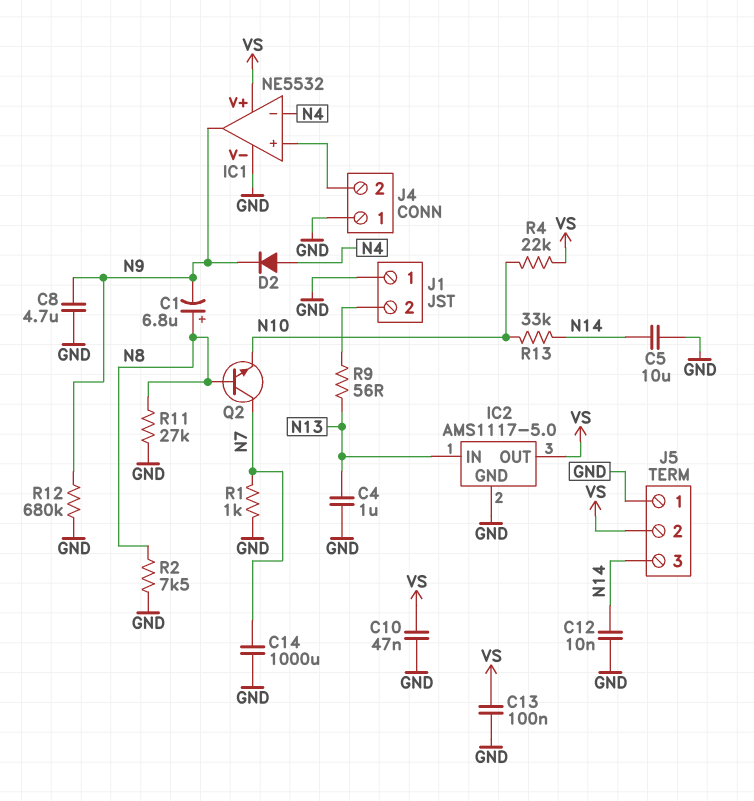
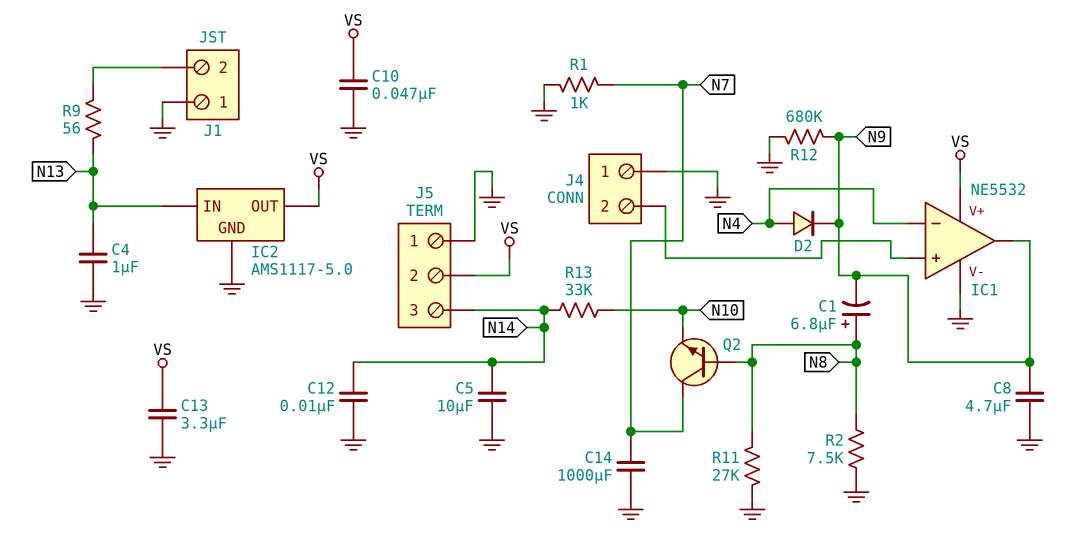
C13: 100nF (GND, VS) -> 3.3uF (GND, VS)
R4: 22k (N10, VS) -> none

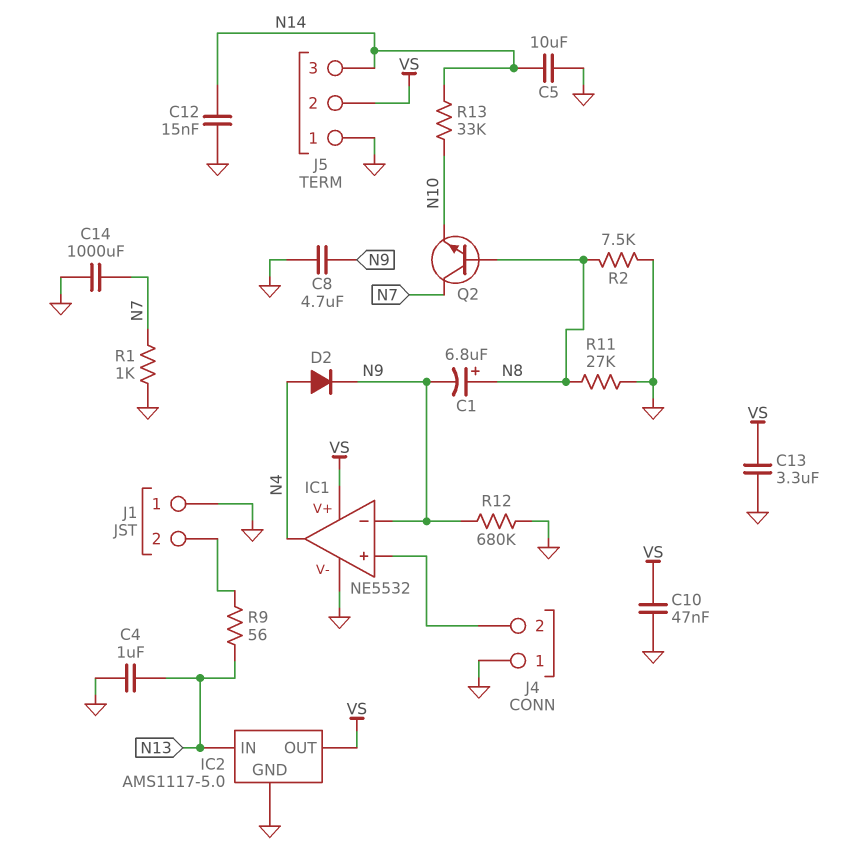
C12: 10nF (GND, N14) -> 15nF (GND, N14)
IC1 pin in-: N4 -> N9
IC1 pin out: N9 -> N4

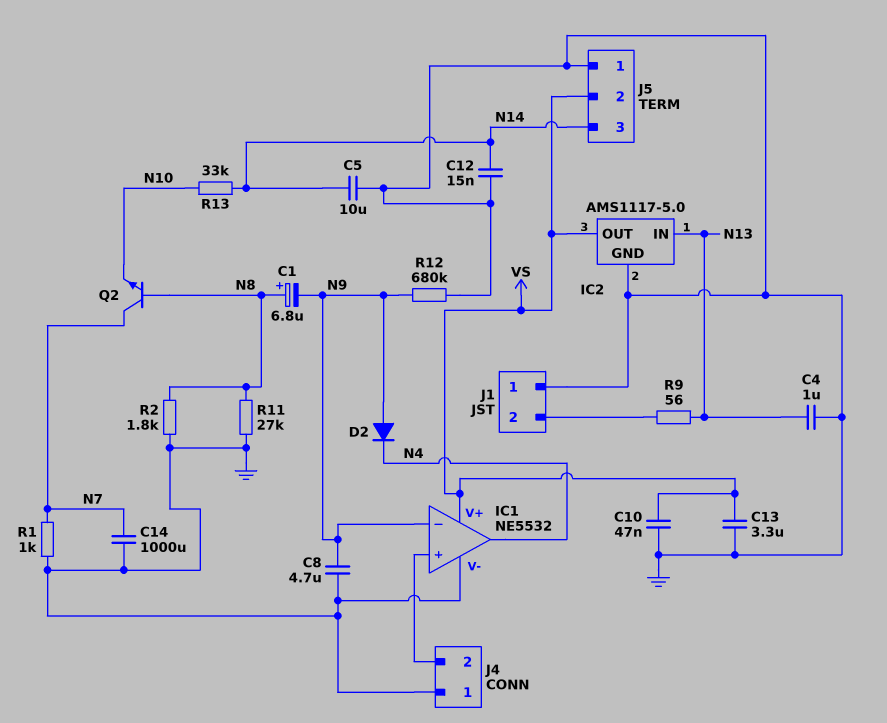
D2: diode (A N4, K N9) -> diode (A N9, K N4)
R2: 7.5k (GND, N8) -> 1.8k (GND, N8)

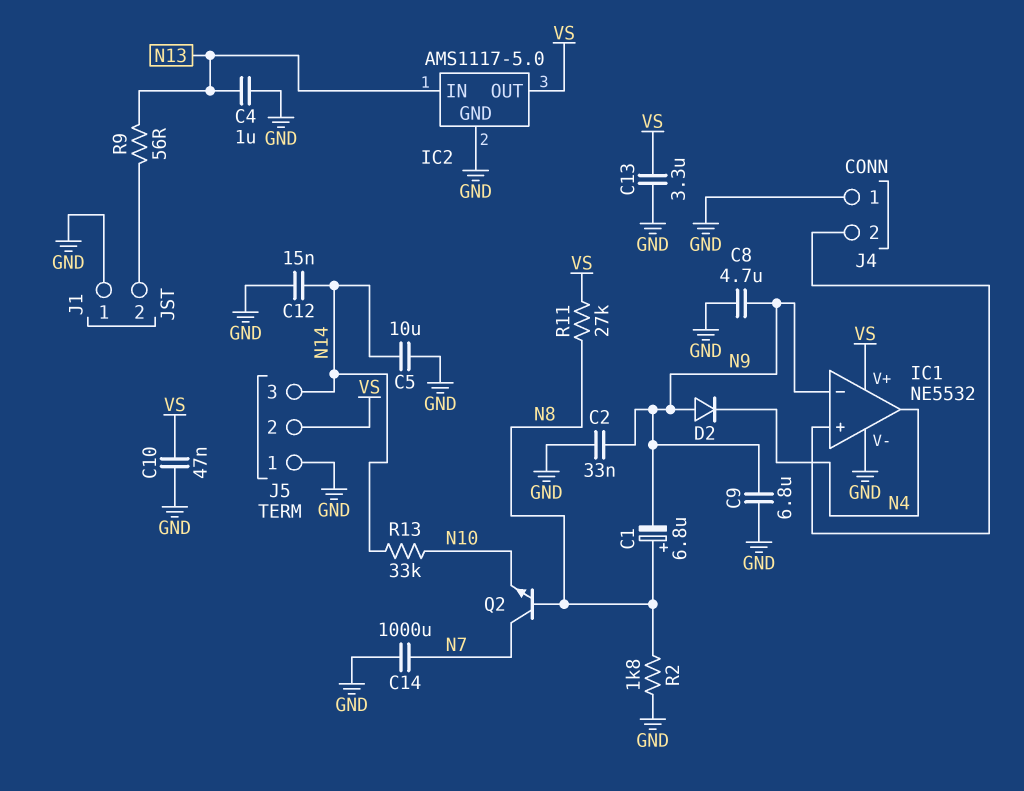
C2: none -> 33nF (GND, N9)
C9: none -> 6.8uF (GND, N9)
R1: 1k (GND, N7) -> none
R11: 27k (GND, N8) -> 27k (N8, VS)
R12: 680k (GND, N9) -> none

